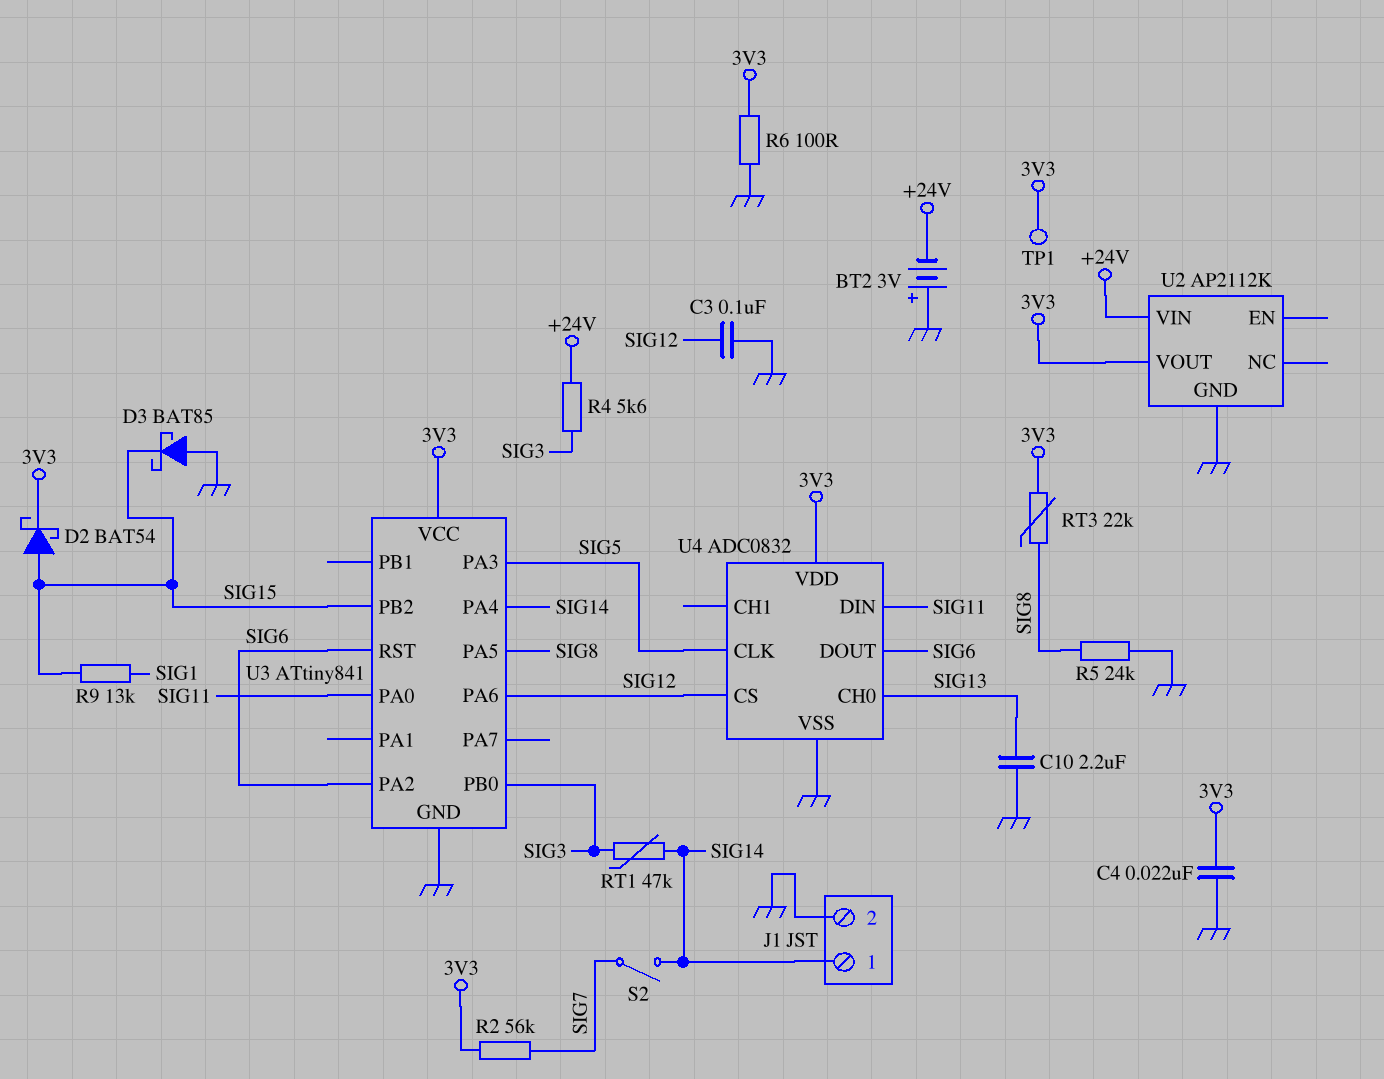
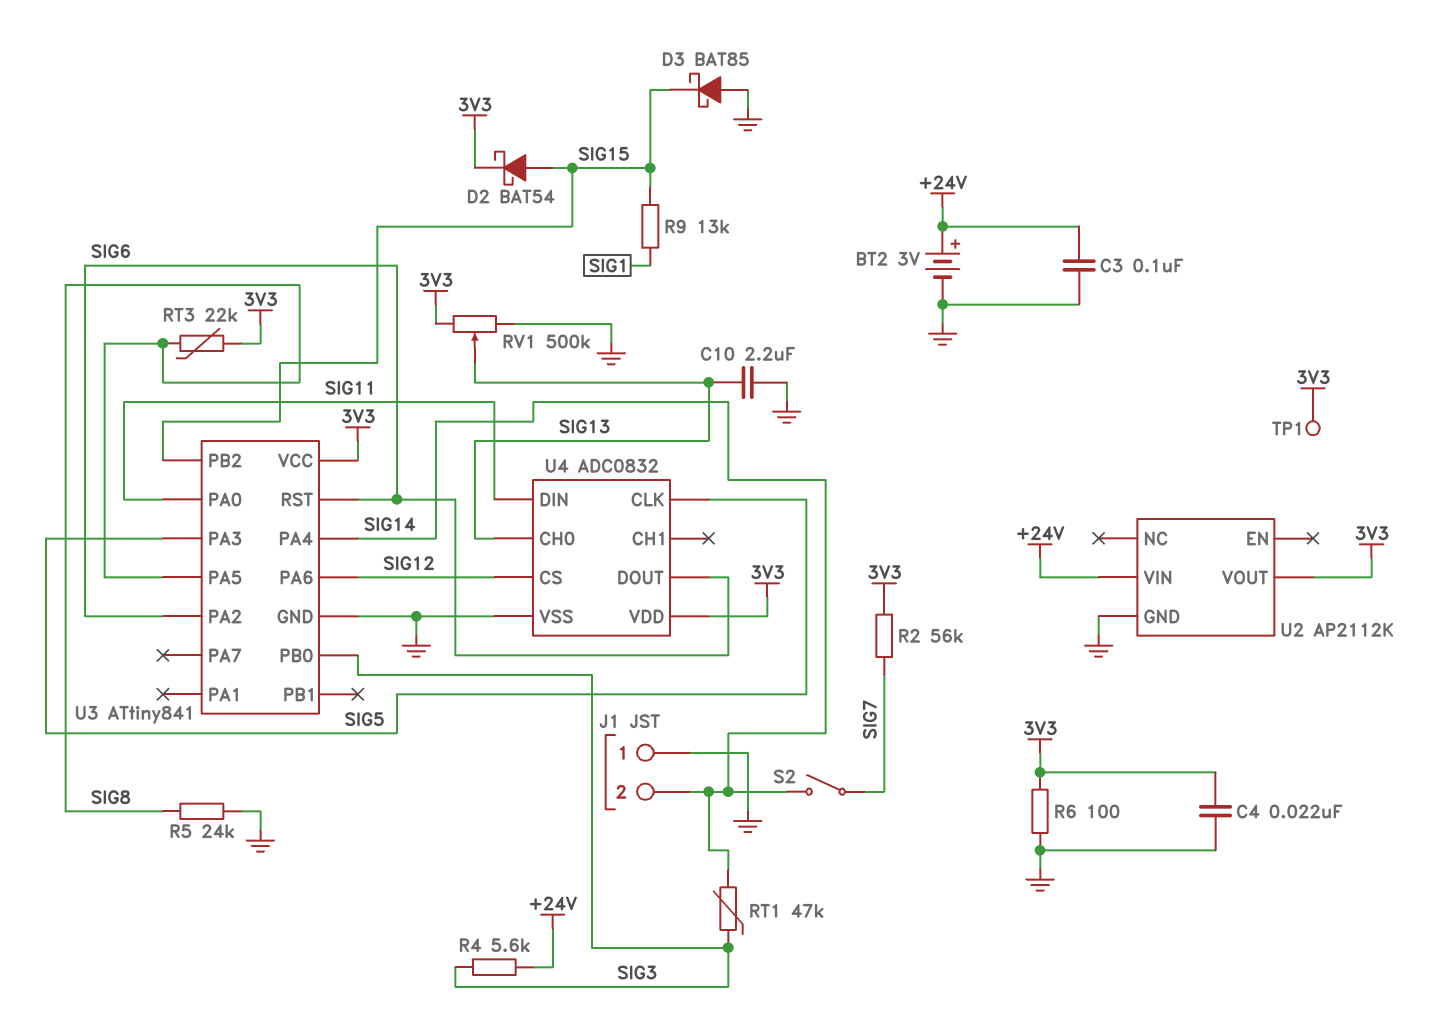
BT2: 3V (plus GND, minus +24V) -> 3V (plus +24V, minus GND)
C3: 100nF (GND, SIG12) -> 100nF (+24V, GND)
J1 pin 1: SIG14 -> GND
J1 pin 2: GND -> SIG14
RV1: none -> 500k (3V3, GND, wiper SIG13)

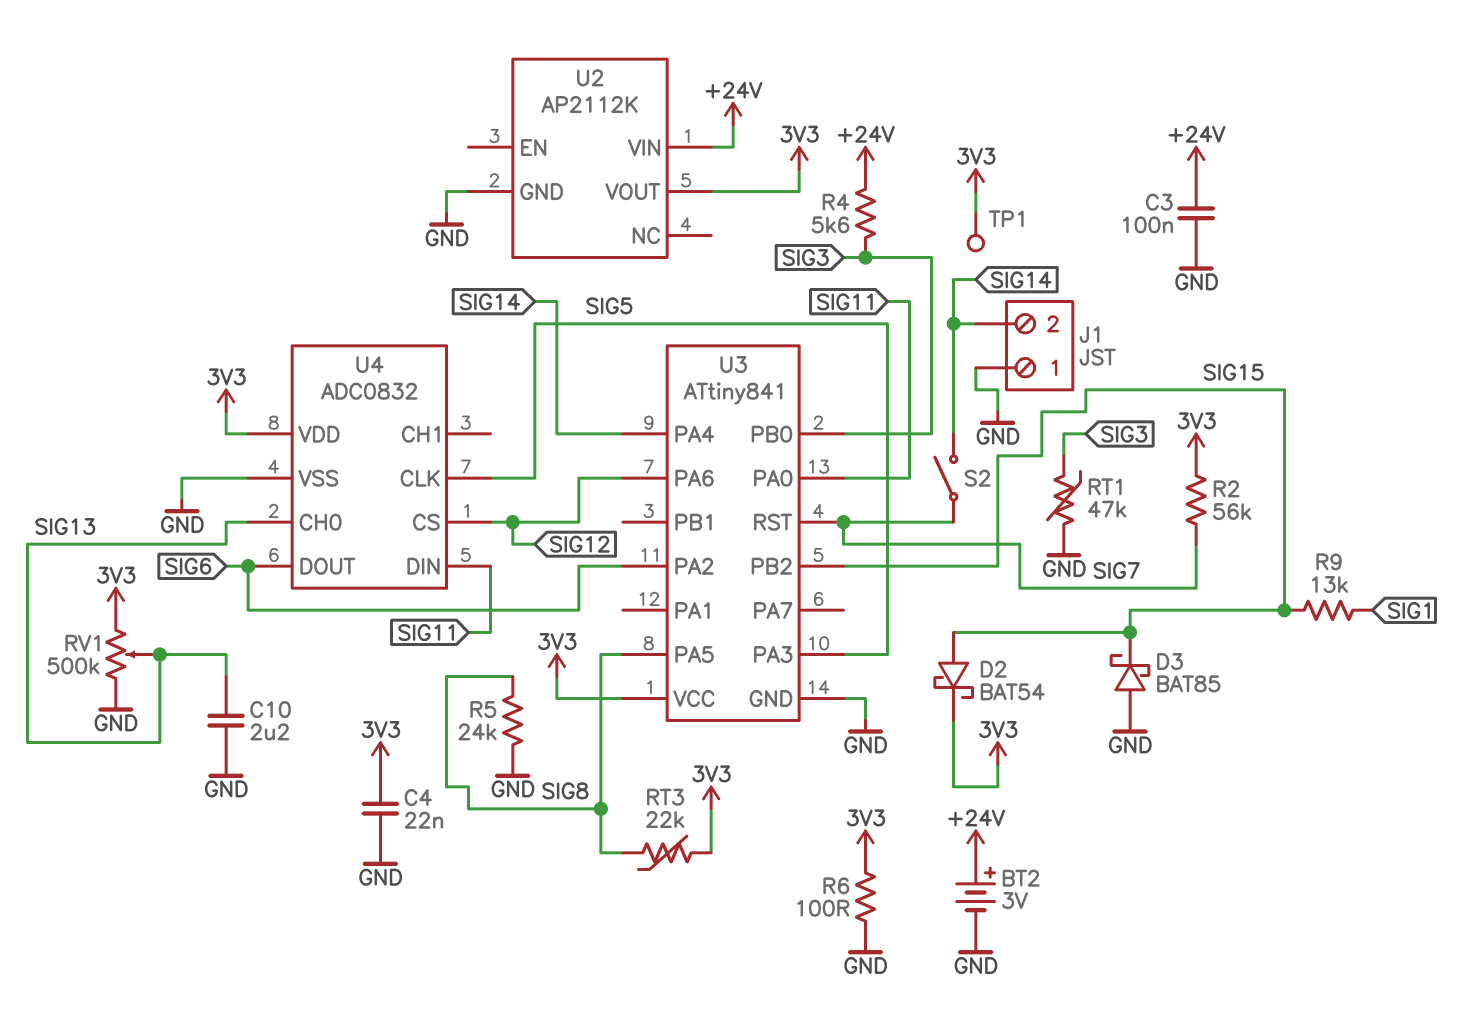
RT1: 47k (SIG3, SIG14) -> 47k (GND, SIG3)
U3 pin RST: SIG6 -> SIG7

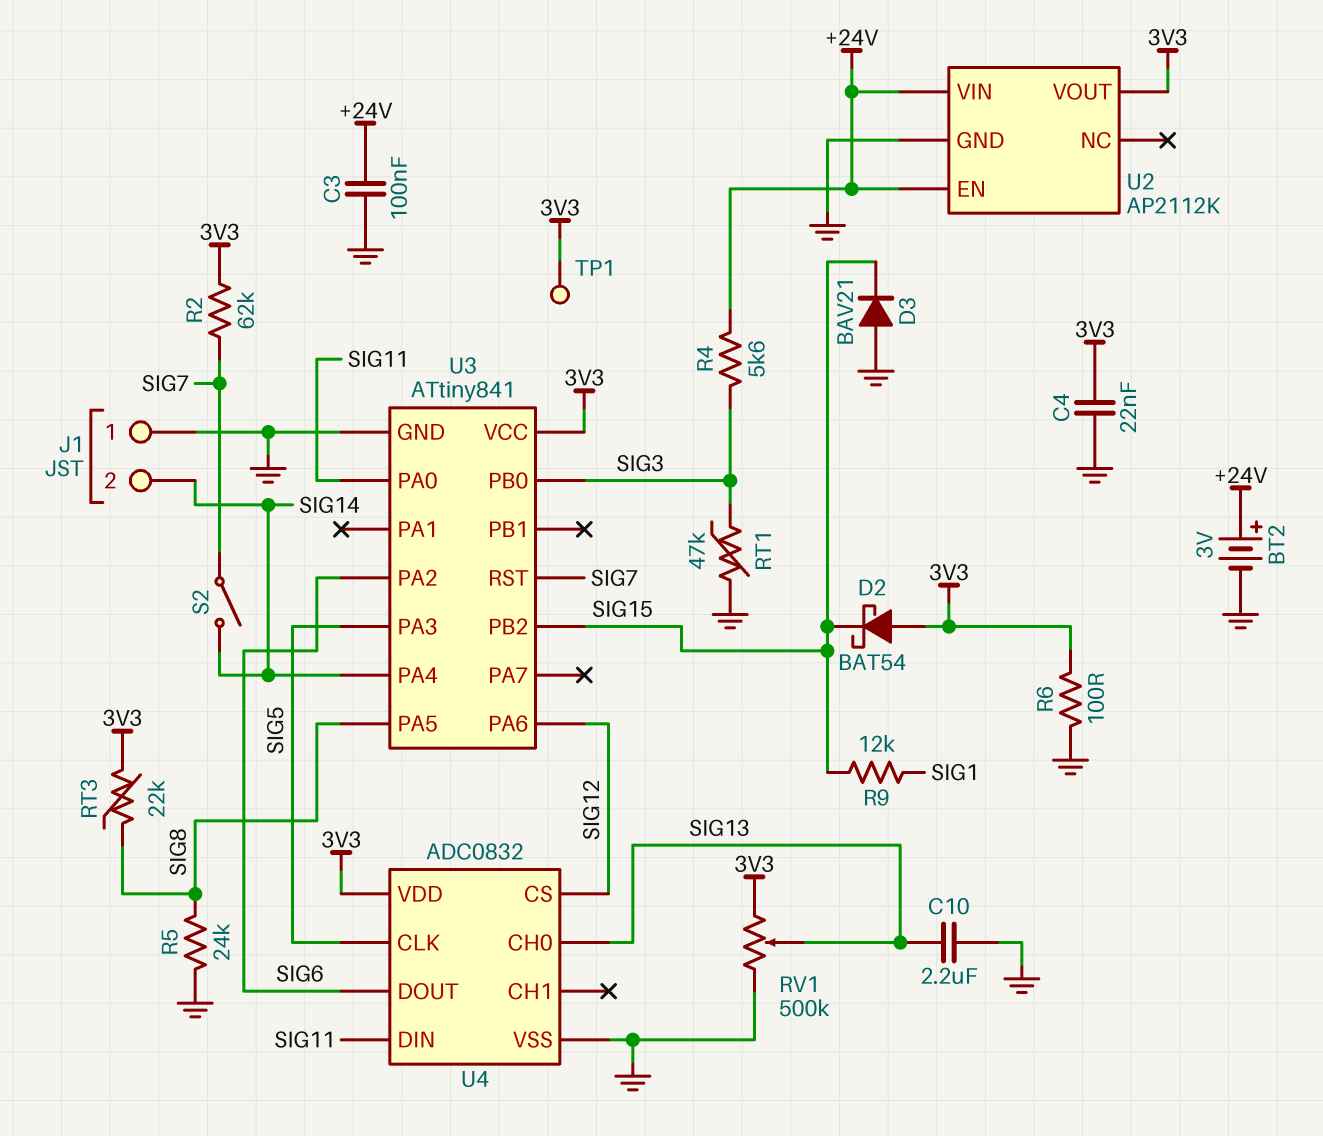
D2: schottky BAT54 (A SIG15, K 3V3) -> schottky BAT54 (A 3V3, K SIG15)
D3: schottky BAT85 (A GND, K SIG15) -> diode BAV21 (A GND, K SIG15)
R2: 56k (3V3, SIG7) -> 62k (3V3, SIG7)
R9: 13k (SIG1, SIG15) -> 12k (SIG1, SIG15)
U2 pin EN: none -> +24V

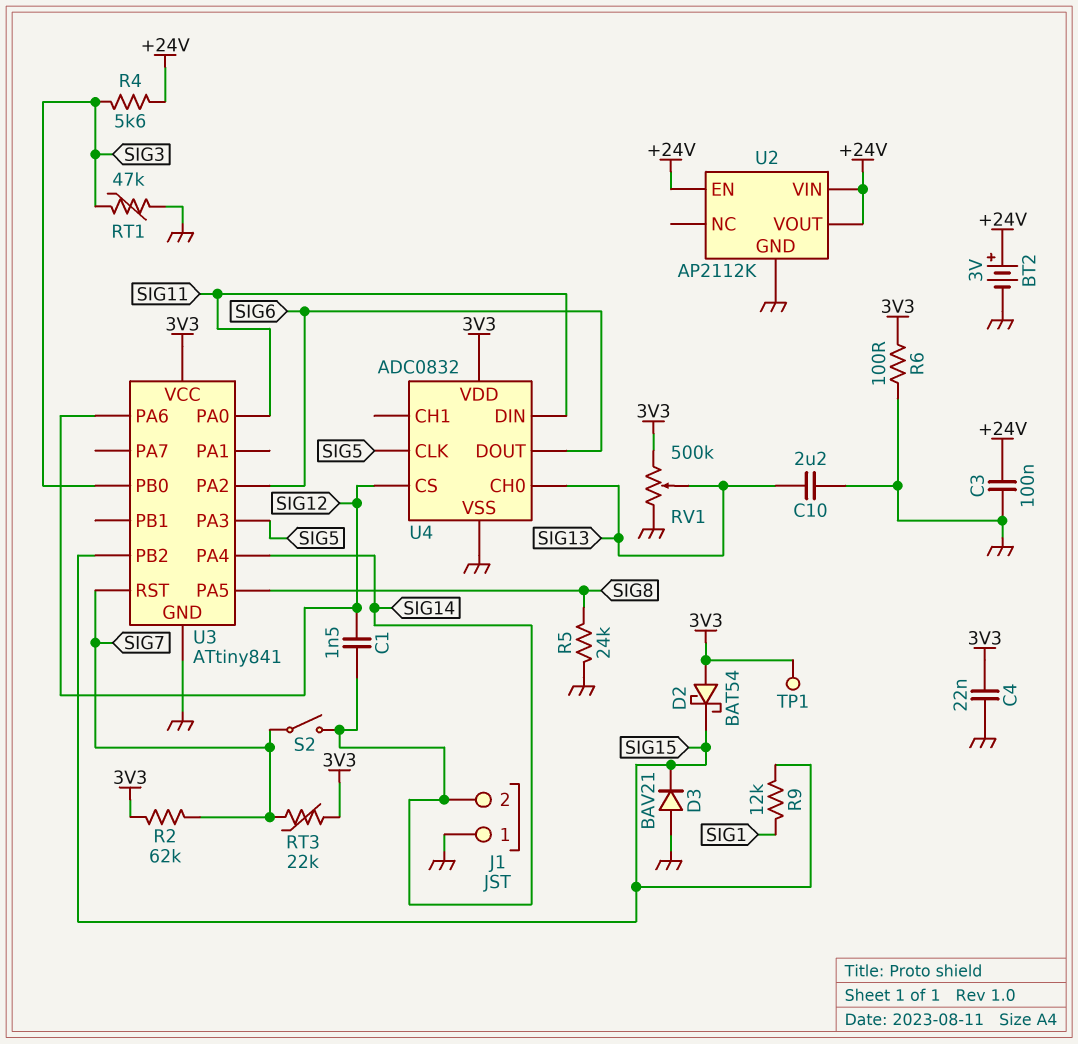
C1: none -> 1.5nF (SIG12, SIG14)
RT3: 22k (3V3, SIG8) -> 22k (3V3, SIG7)
U2 pin VOUT: 3V3 -> +24V

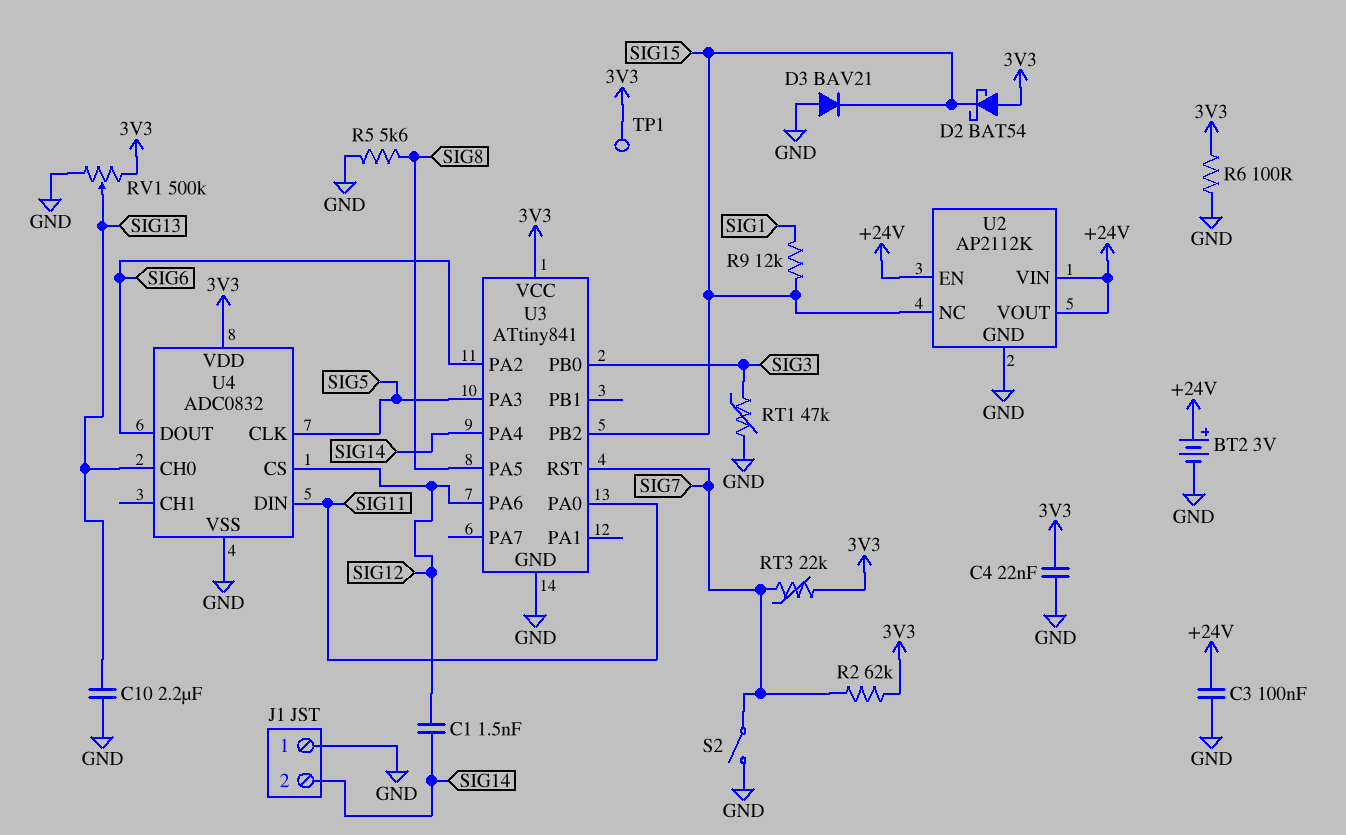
R4: 5.6k (+24V, SIG3) -> none
R5: 24k (GND, SIG8) -> 5.6k (GND, SIG8)
S2: switch (SIG7, SIG14) -> switch (GND, SIG7)
U2 pin NC: none -> SIG15

